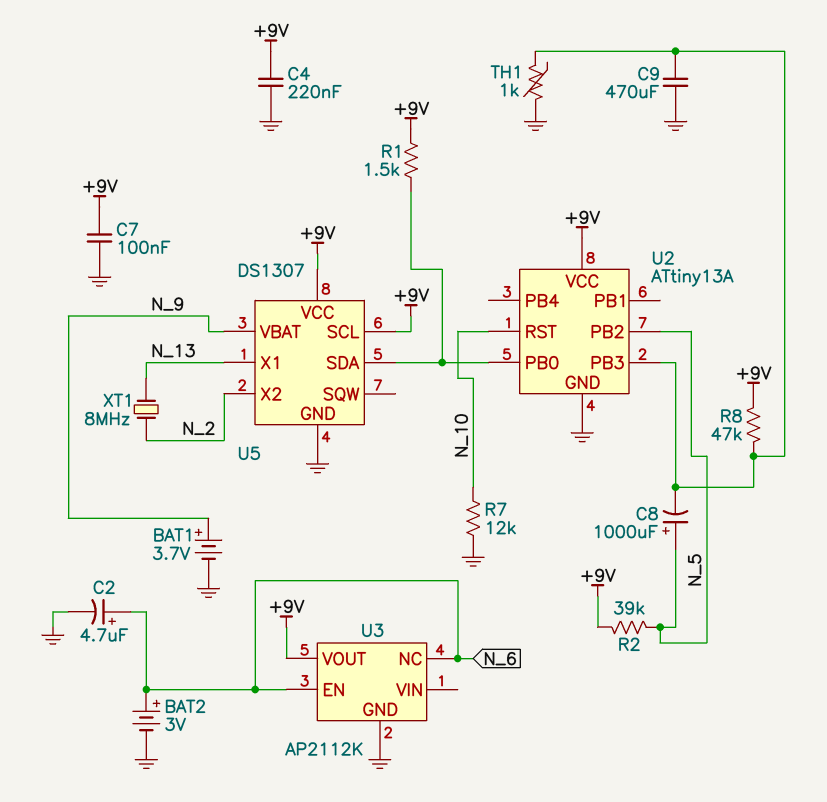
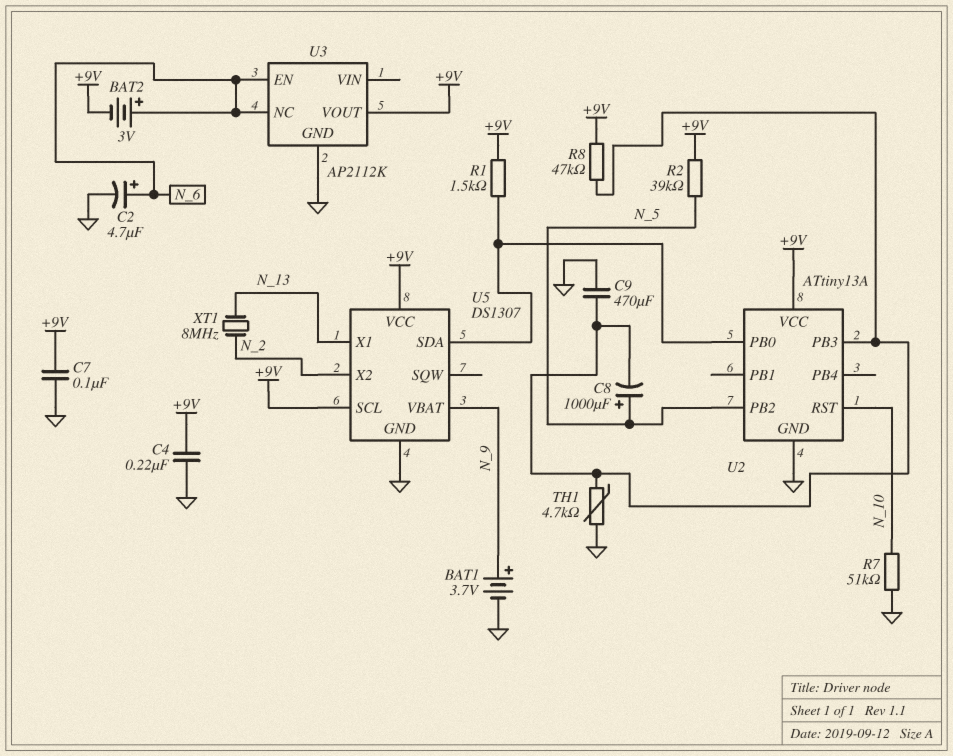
BAT2: 3V (plus N_6, minus GND) -> 3V (plus N_6, minus +9V)
R7: 12k (GND, N_10) -> 51k (GND, N_10)
TH1: 1k (GND, U2/PB3) -> 4.7k (GND, U2/PB3)

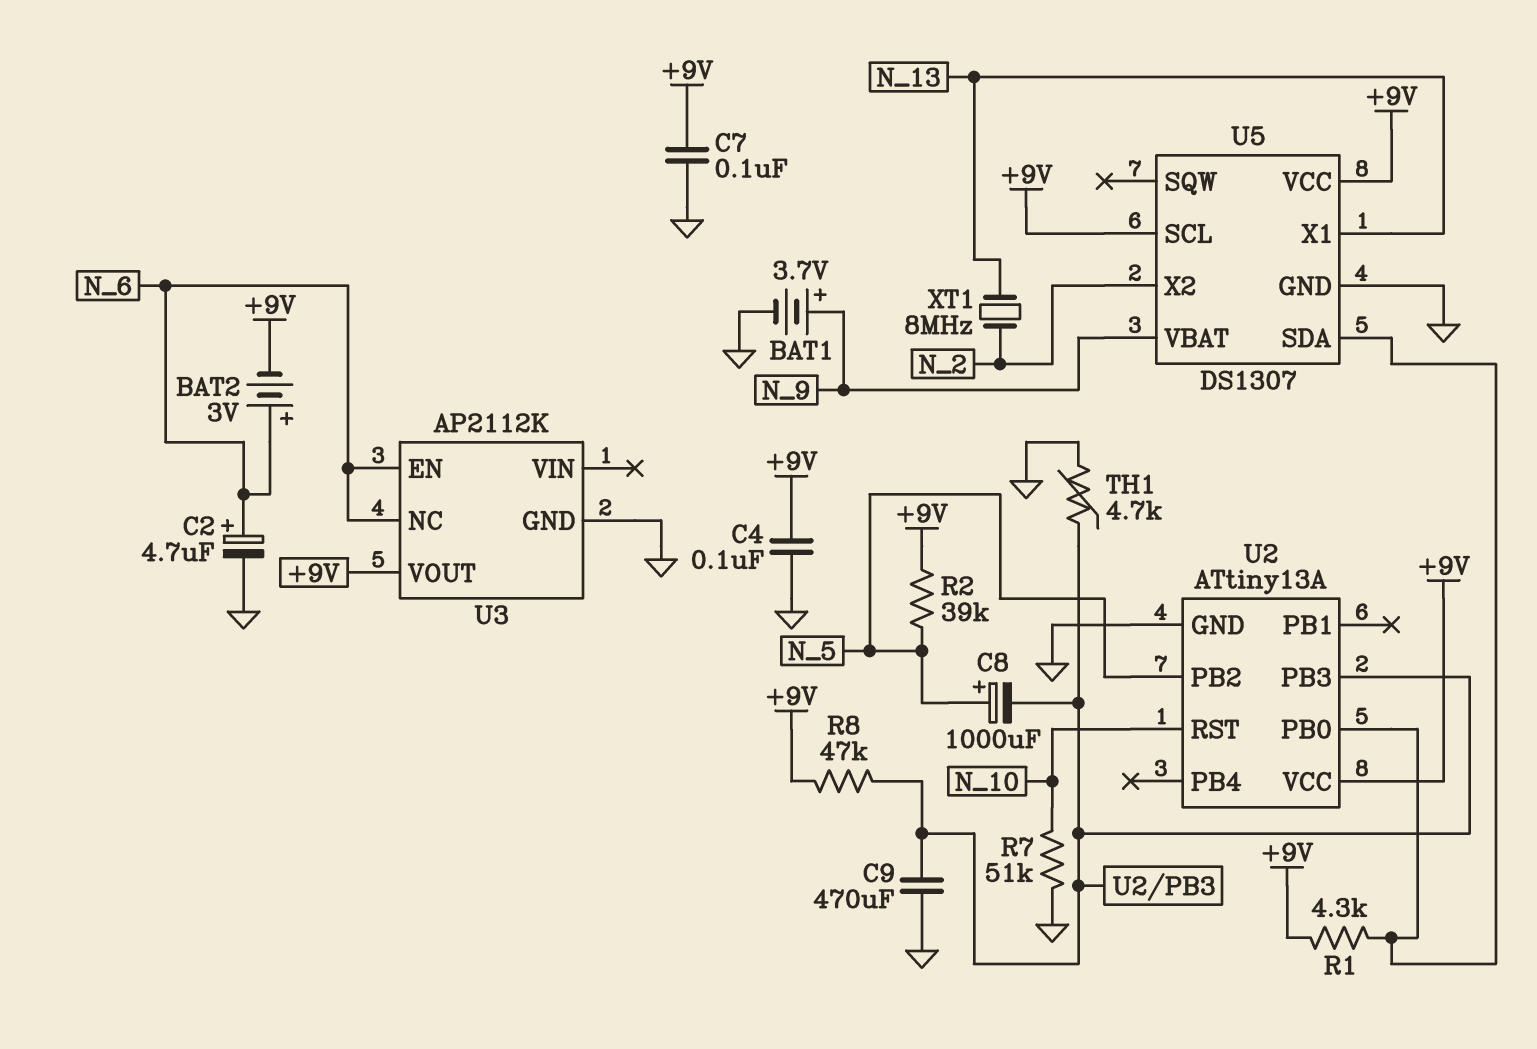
C4: 220nF (+9V, GND) -> 100nF (+9V, GND)
R1: 1.5k (+9V, U2/PB0) -> 4.3k (+9V, U2/PB0)

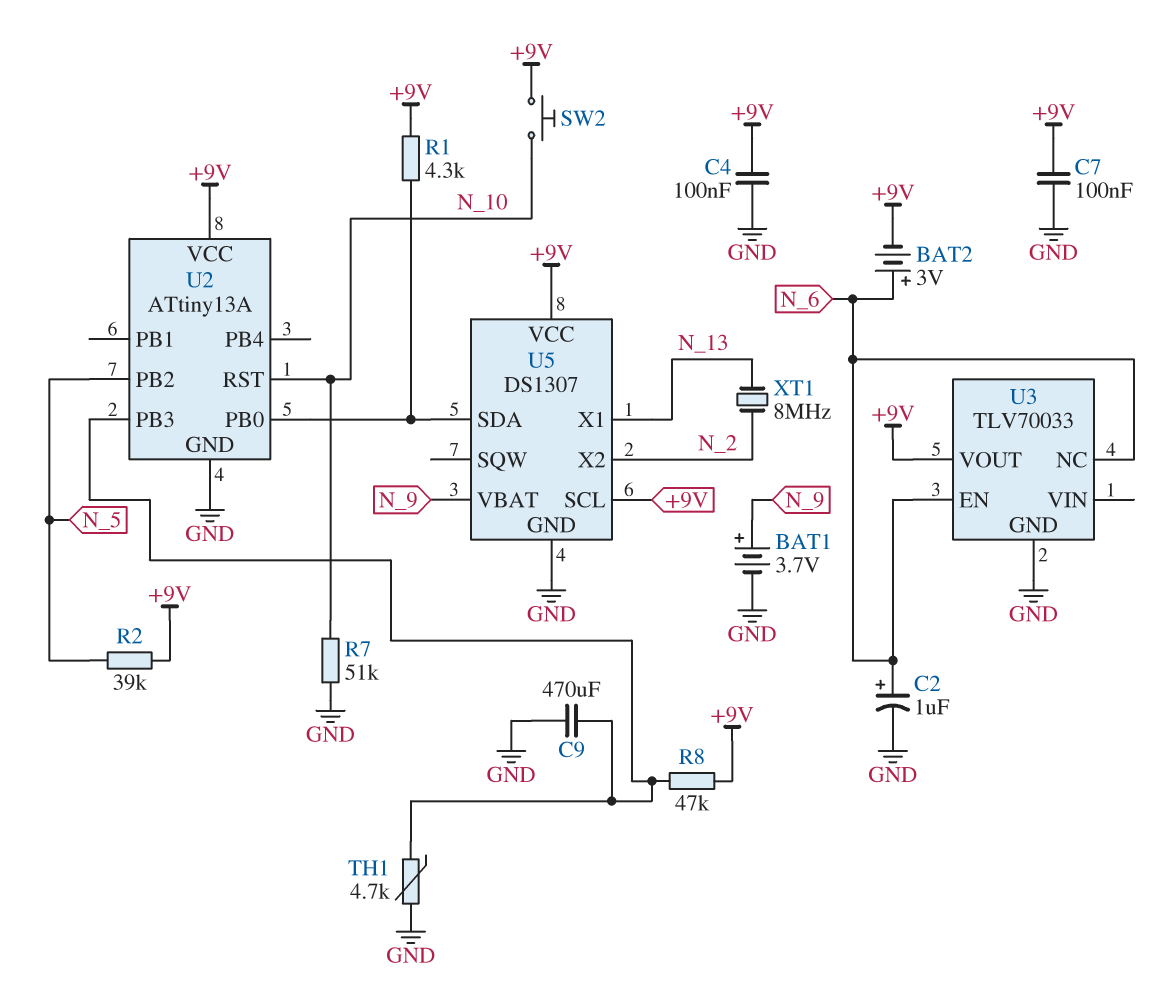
C2: 4.7uF (plus N_6, minus GND) -> 1uF (plus N_6, minus GND)
C8: 1000uF (plus N_5, minus U2/PB3) -> none
SW2: none -> button (+9V, N_10)
U3: AP2112K -> TLV70033

